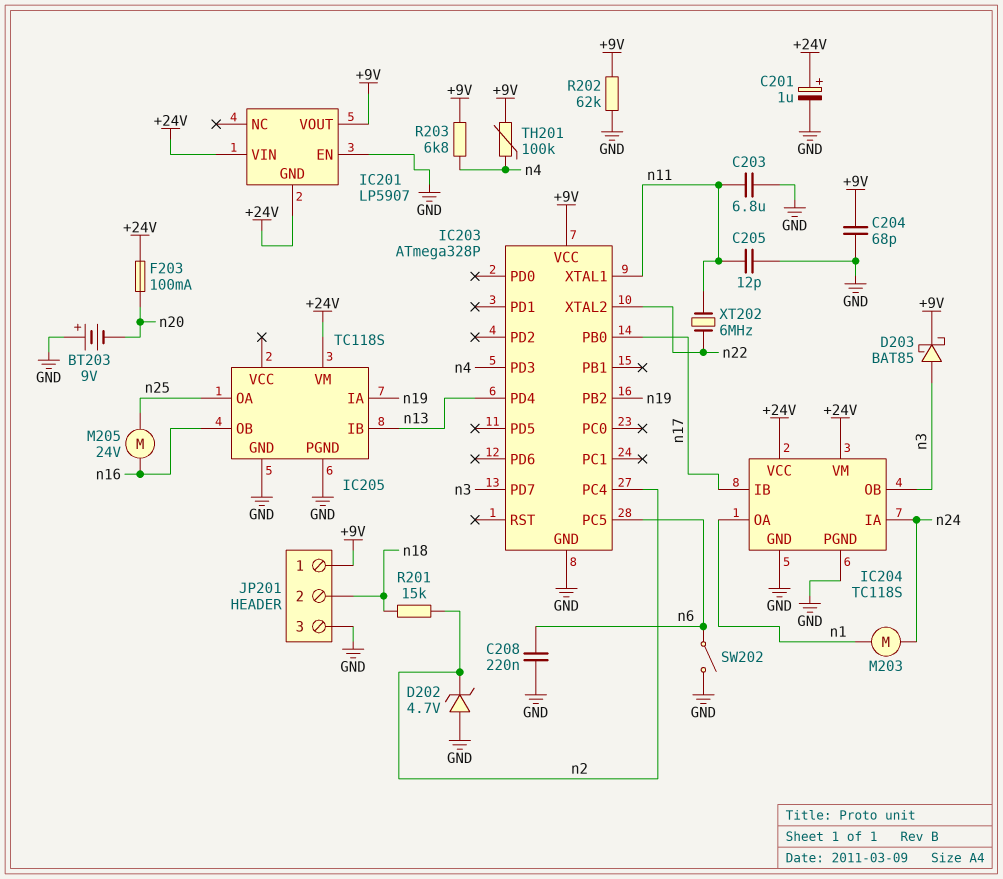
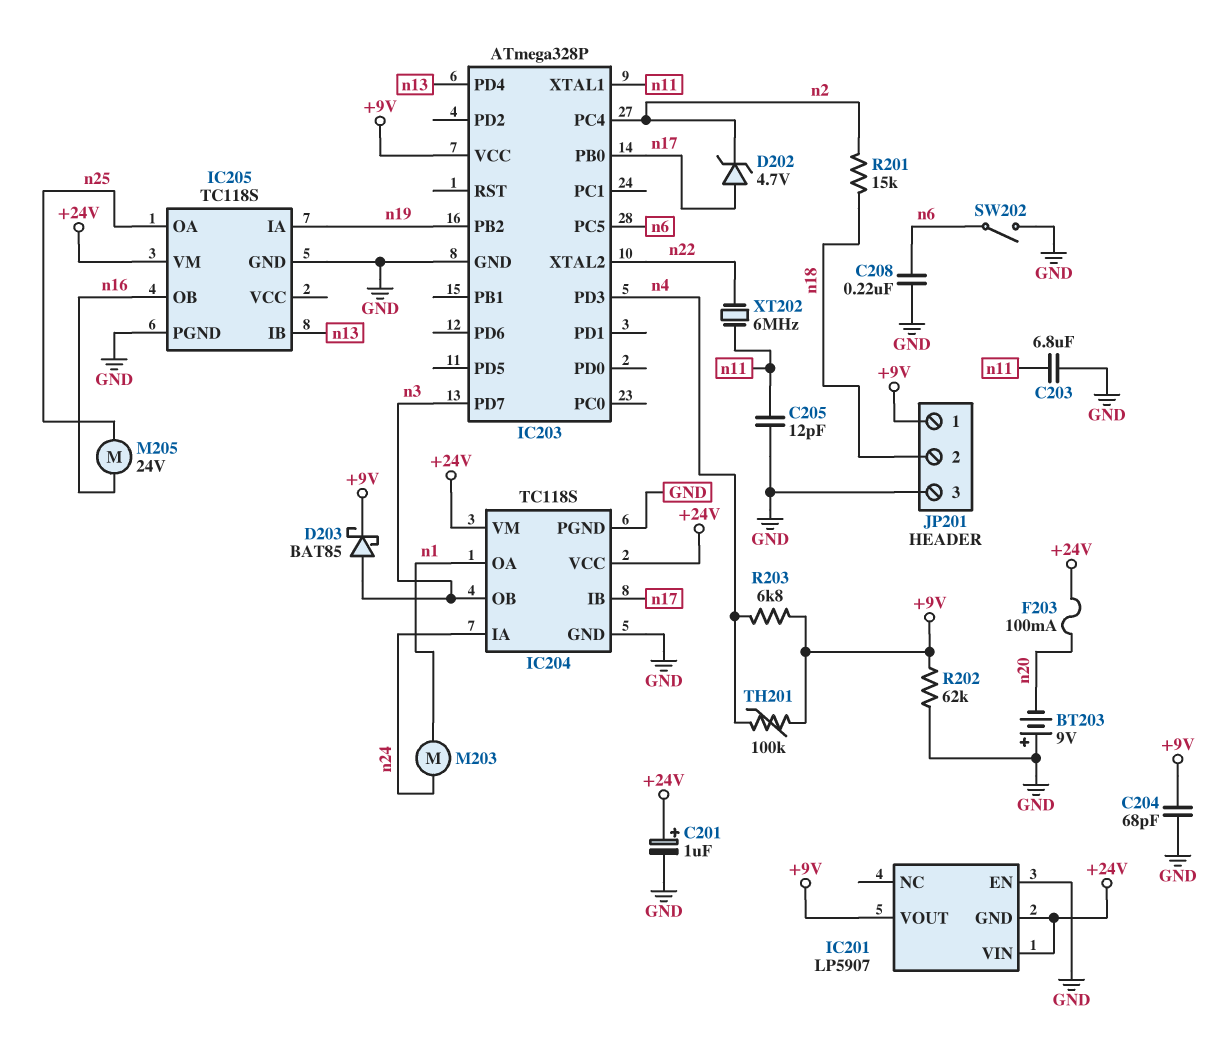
D202: zener 4.7V (A GND, K n2) -> zener 4.7V (A n17, K n2)

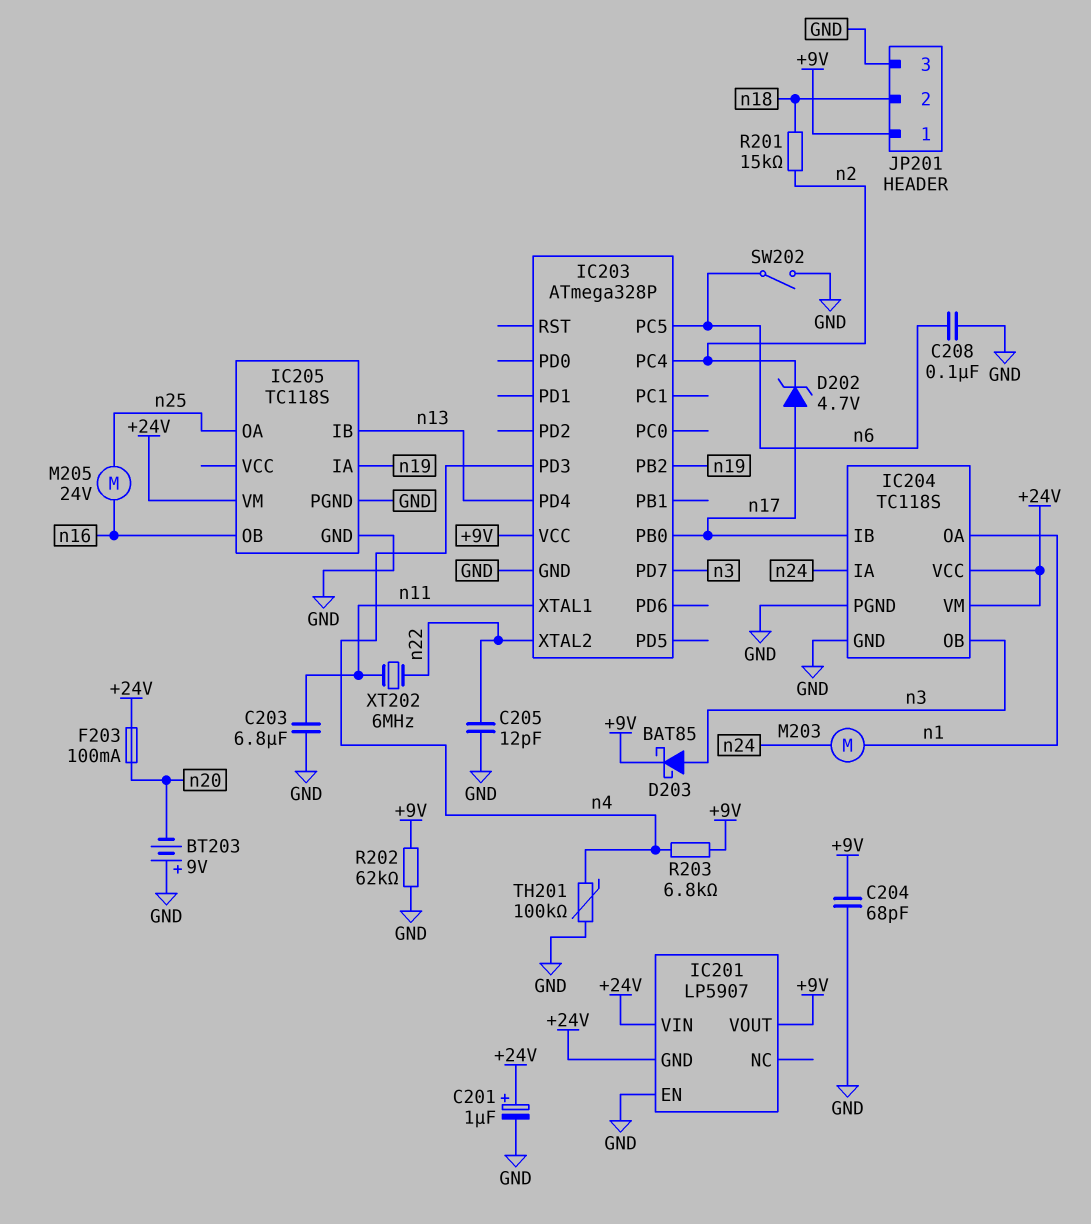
C205: 12pF (GND, n11) -> 12pF (GND, n22)
C208: 220nF (GND, n6) -> 100nF (GND, n6)
TH201: 100k (+9V, n4) -> 100k (GND, n4)

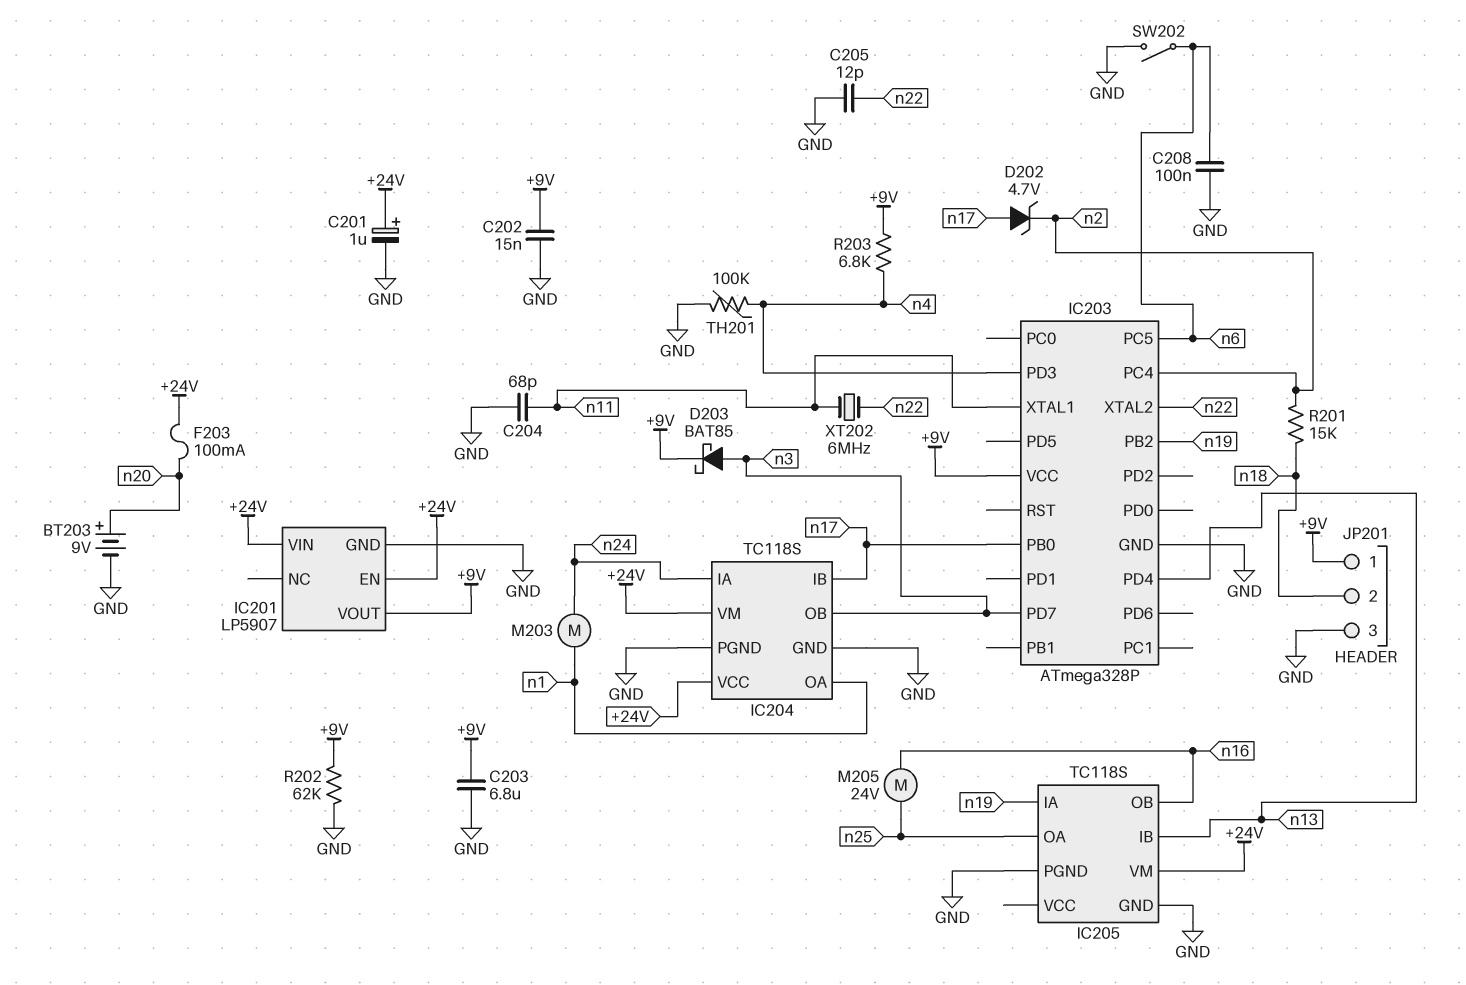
BT203: 9V (plus GND, minus n20) -> 9V (plus n20, minus GND)
C202: none -> 15nF (+9V, GND)
C203: 6.8uF (GND, n11) -> 6.8uF (+9V, GND)
C204: 68pF (+9V, GND) -> 68pF (GND, n11)
IC201 pin EN: GND -> +24V
IC201 pin GND: +24V -> GND

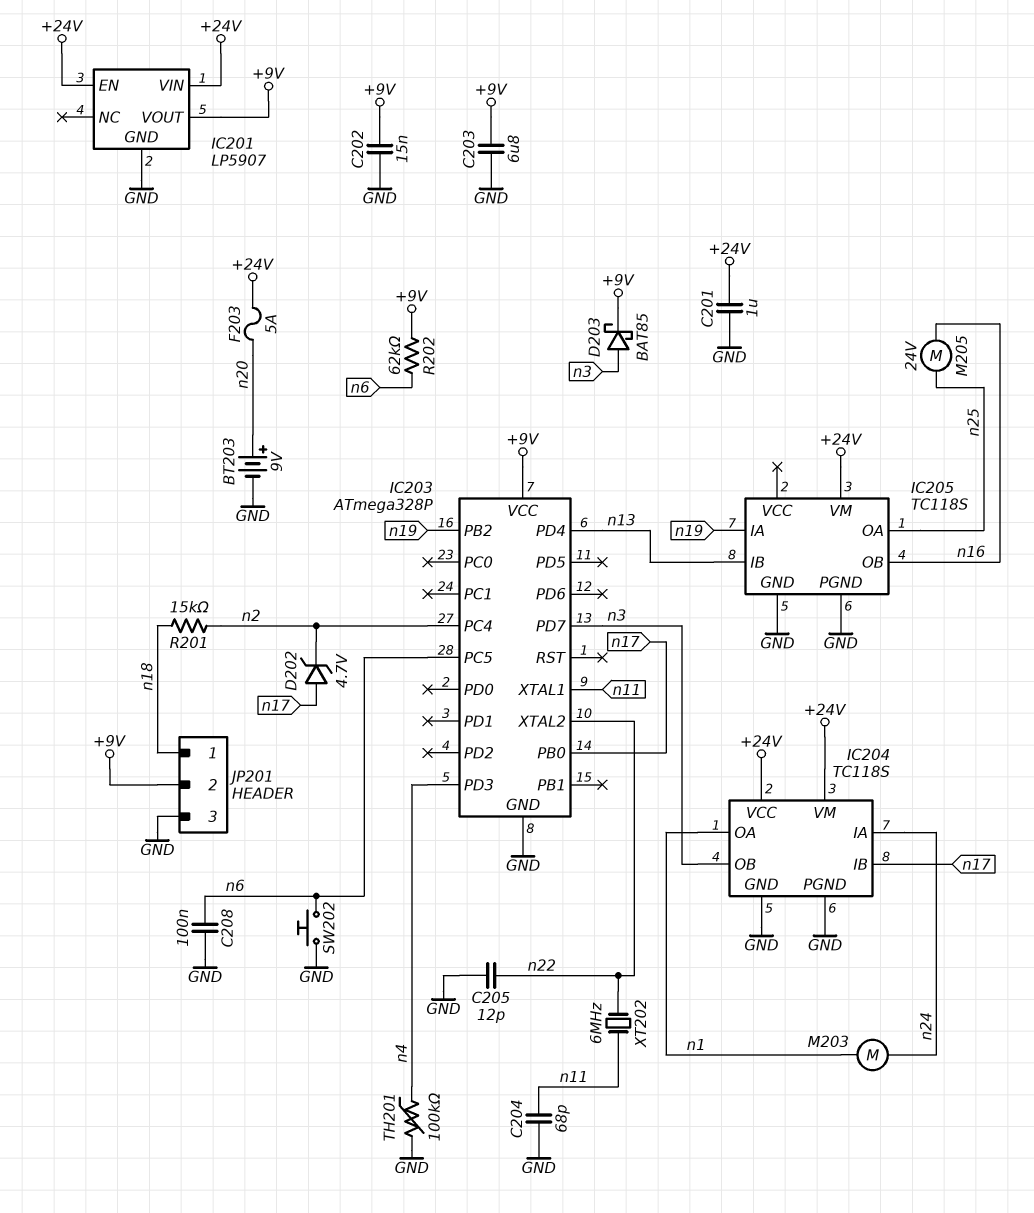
C201: 1uF (plus +24V, minus GND) -> 1uF (+24V, GND)
F203: 100mA (+24V, n20) -> 5A (+24V, n20)
JP201 pin 1: +9V -> n18
JP201 pin 2: n18 -> +9V
R202: 62k (+9V, GND) -> 62k (+9V, n6)
R203: 6.8k (+9V, n4) -> none
SW202: switch (GND, n6) -> button (GND, n6)

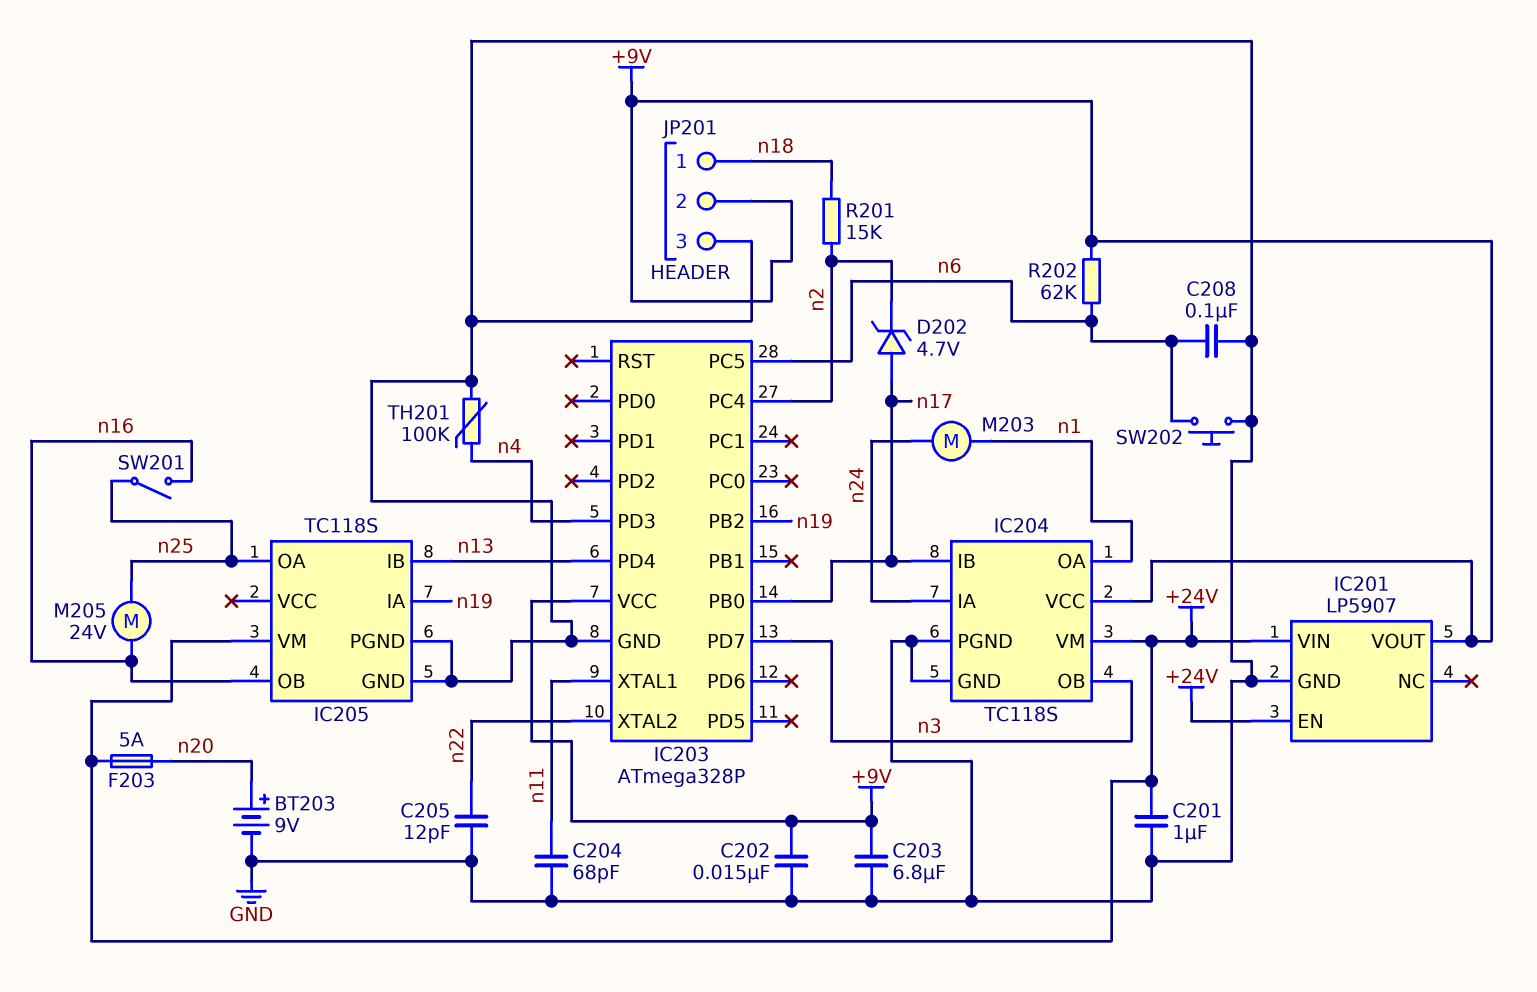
D203: schottky BAT85 (A n3, K +9V) -> none
IC204 pin VCC: +24V -> +9V
SW201: none -> switch (n16, n25)
XT202: 6MHz (n11, n22) -> none

